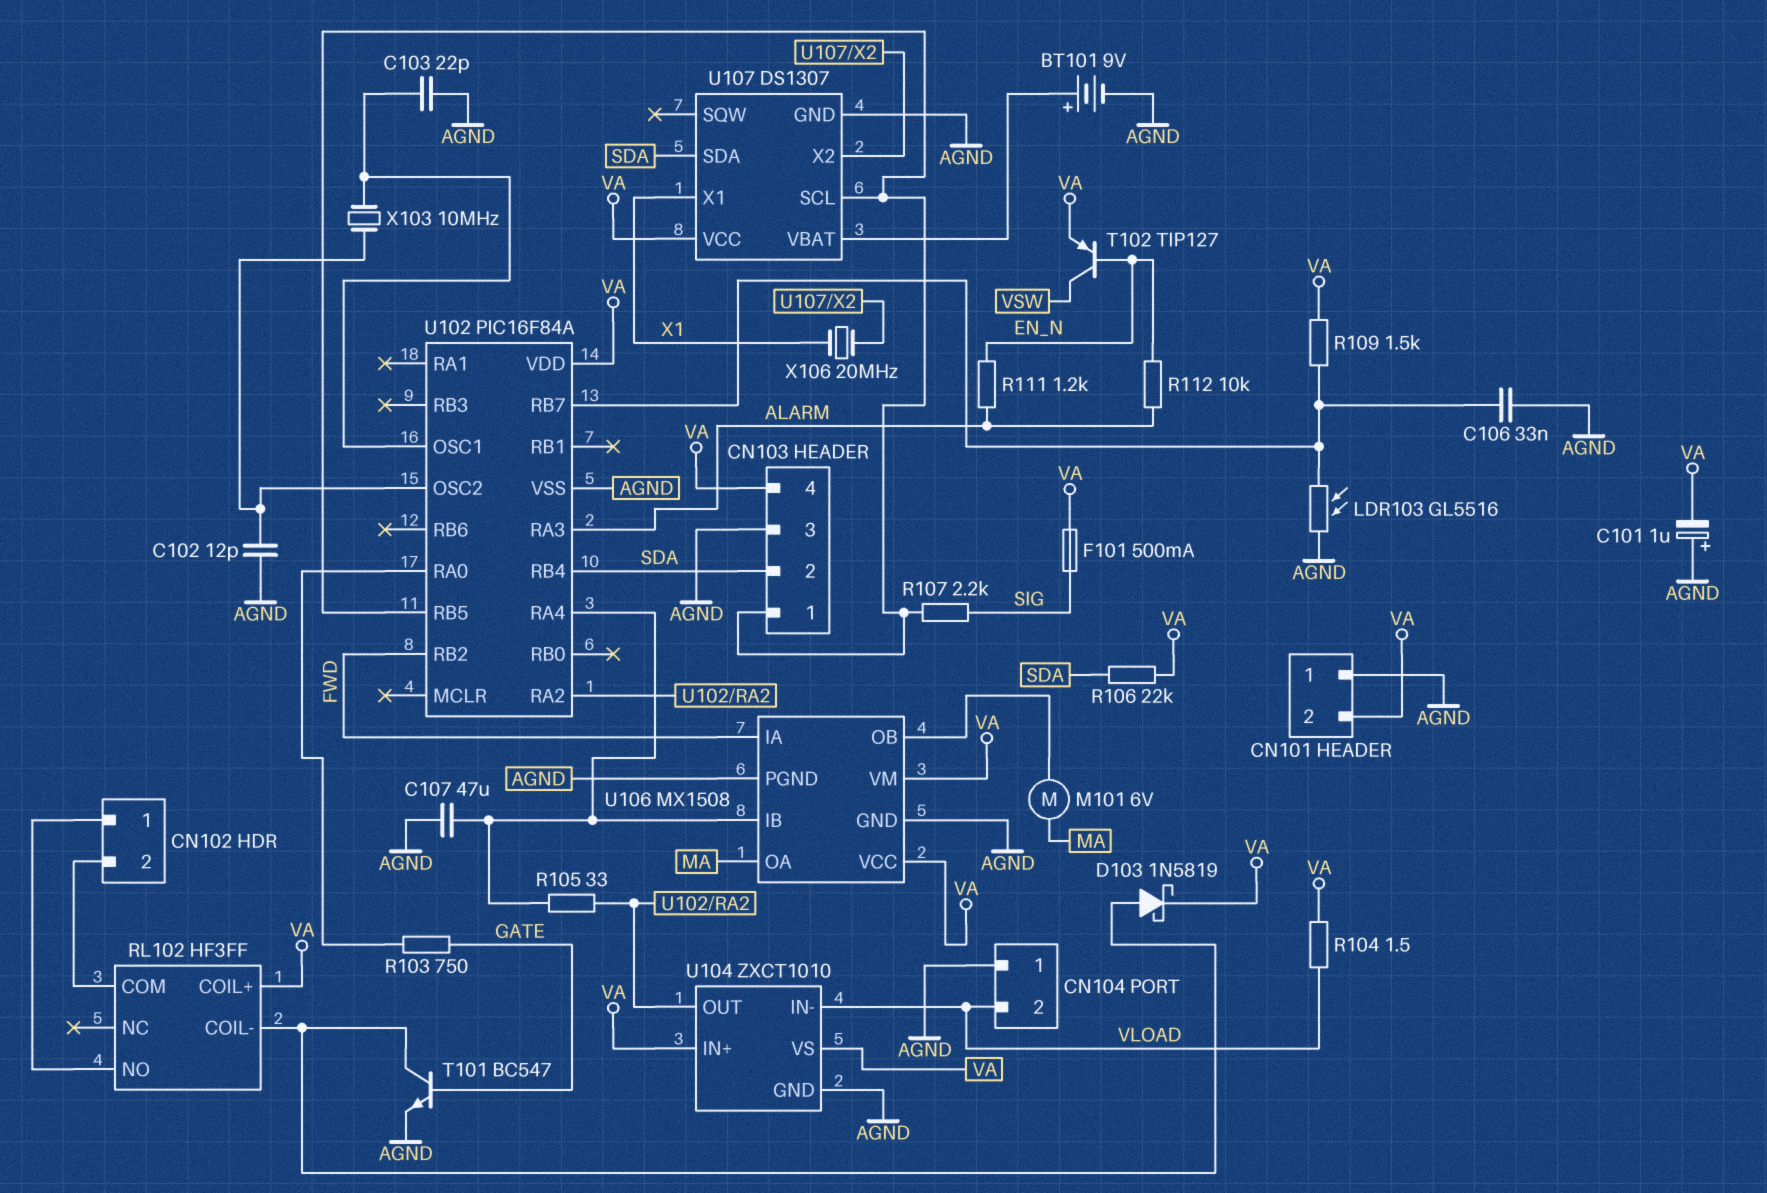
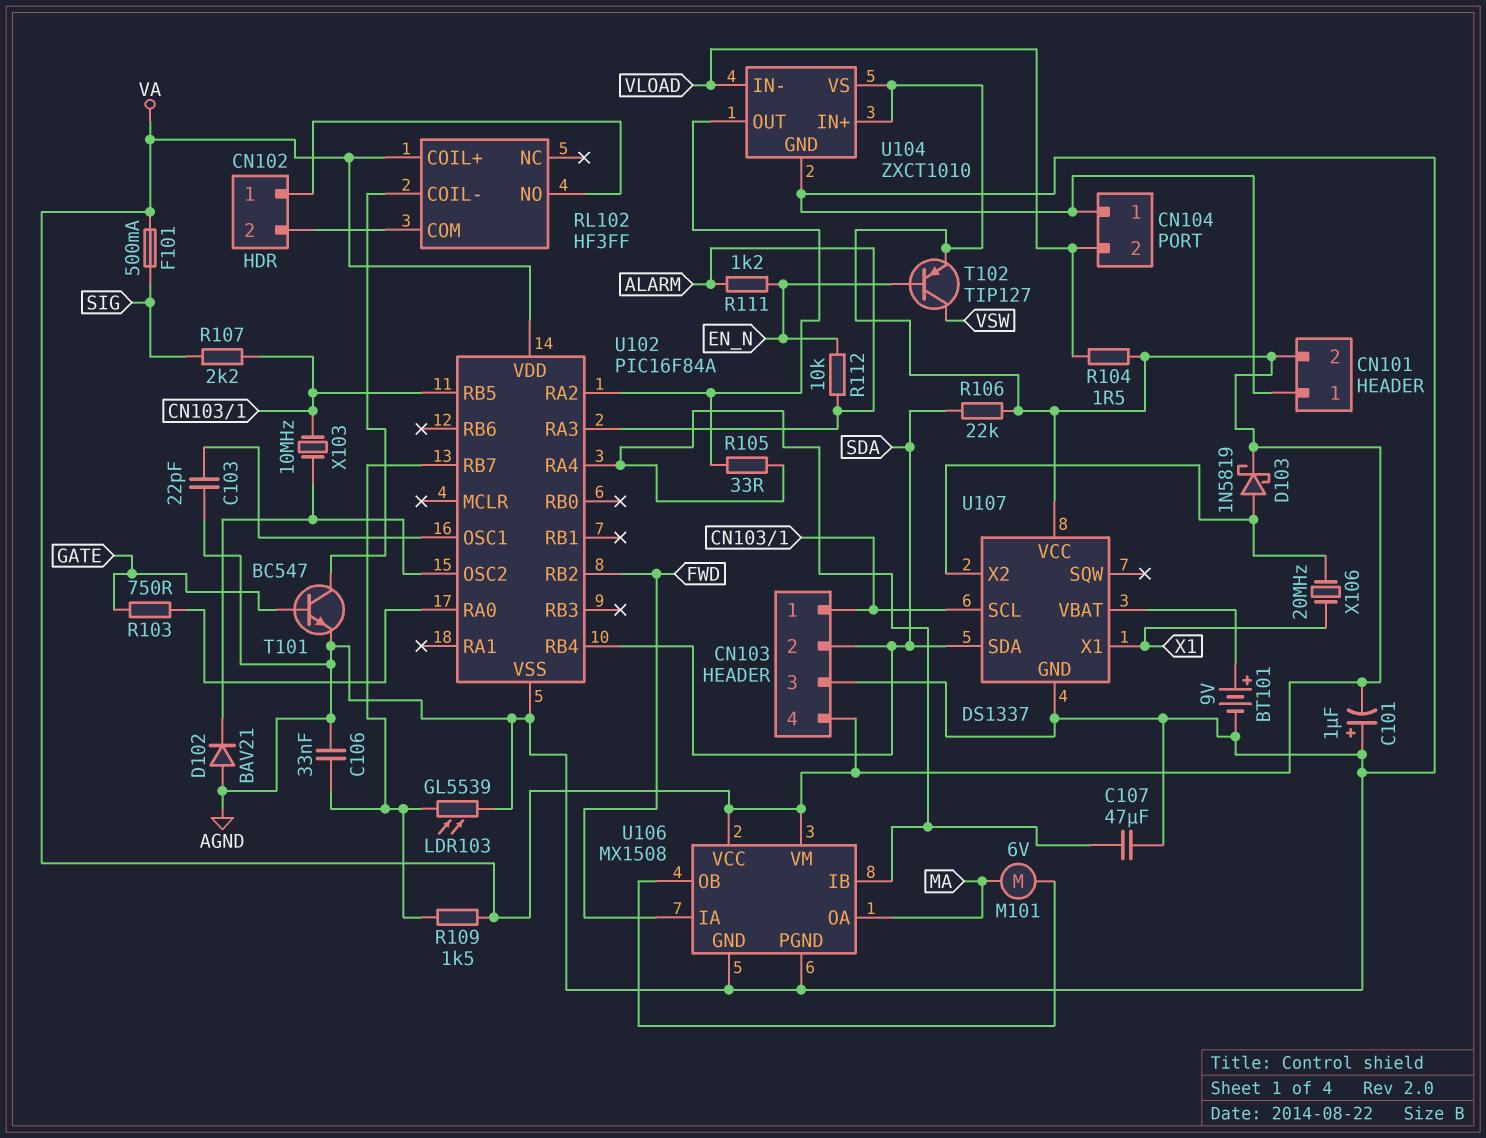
C102: 12pF (AGND, U102/OSC2) -> none
D102: none -> diode BAV21 (A AGND, K U102/OSC2)
D103: schottky 1N5819 (A RL102/COIL-, K VA) -> schottky 1N5819 (A U107/X2, K VA)
LDR103: GL5516 (AGND, U102/RB7) -> GL5539 (AGND, U102/RB7)
U107: DS1307 -> DS1337
X103: 10MHz (U102/OSC1, U102/OSC2) -> 10MHz (CN103/1, U102/OSC2)

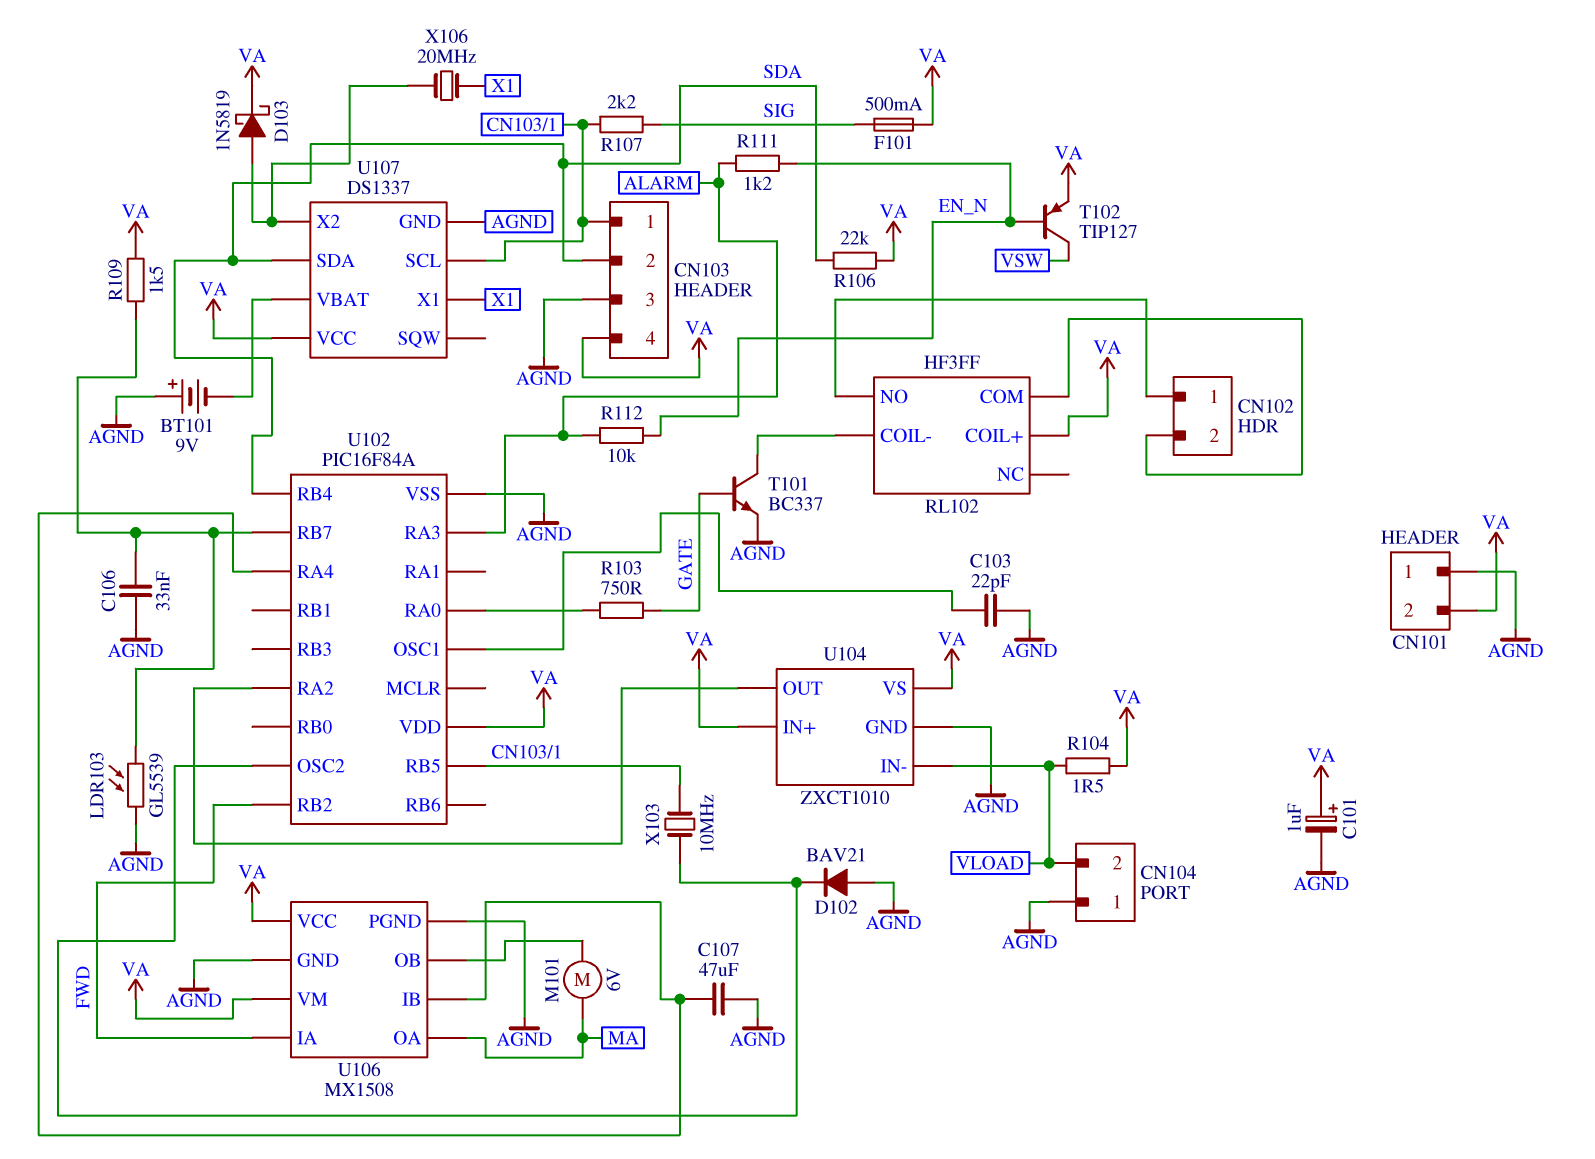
BT101: 9V (plus U107/VBAT, minus AGND) -> 9V (plus AGND, minus U107/VBAT)
C101: 1uF (plus AGND, minus VA) -> 1uF (plus VA, minus AGND)
R105: 33 (U102/RA2, U102/RA4) -> none
T101: NPN BC547 (B GATE, C RL102/COIL-, E AGND) -> NPN BC337 (B GATE, C RL102/COIL-, E AGND)

